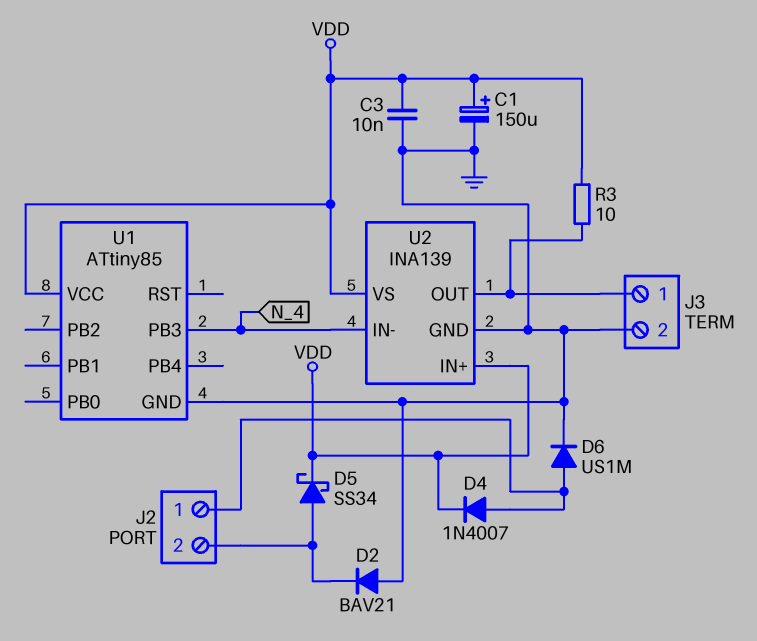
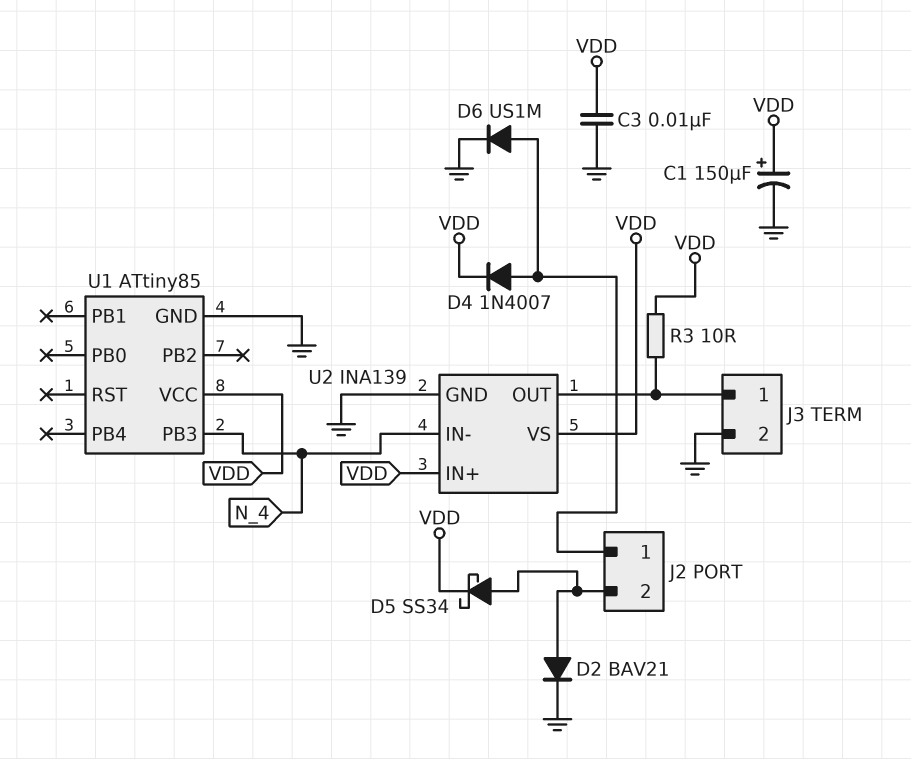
D2: diode BAV21 (A GND, K J2/2) -> diode BAV21 (A J2/2, K GND)

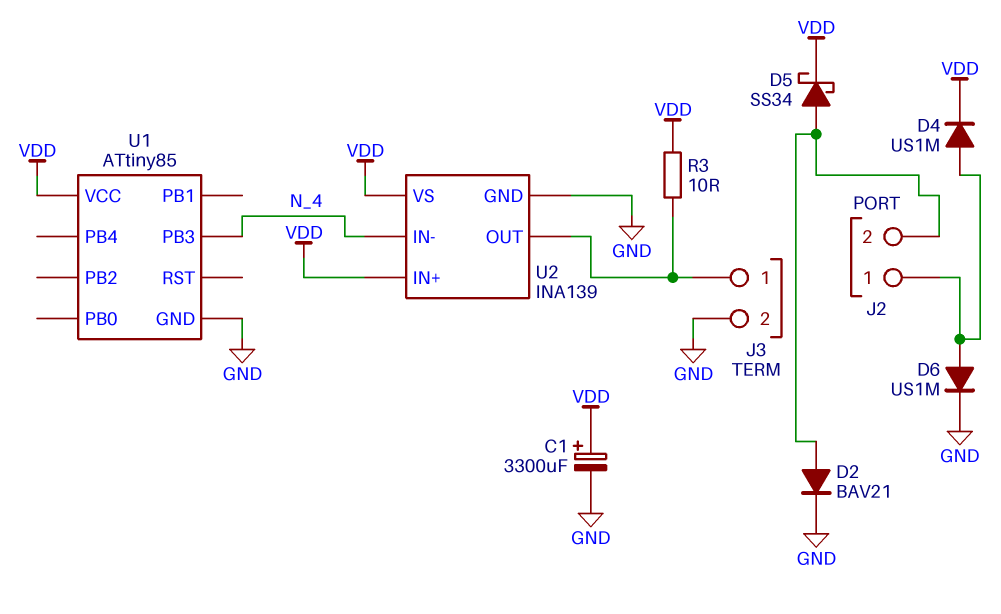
C1: 150uF (plus VDD, minus GND) -> 3300uF (plus VDD, minus GND)
C3: 10nF (GND, VDD) -> none
D4: diode 1N4007 (A J2/1, K VDD) -> diode US1M (A J2/1, K VDD)

